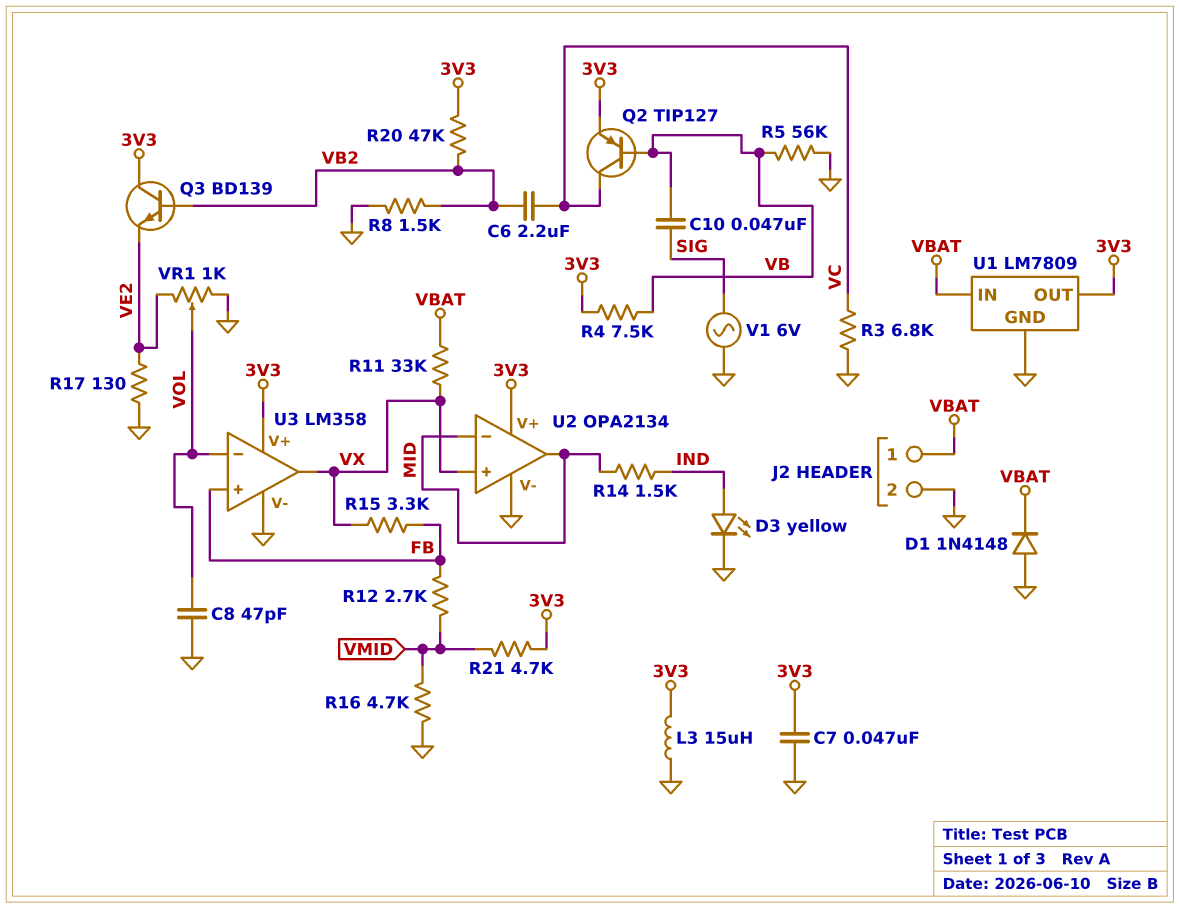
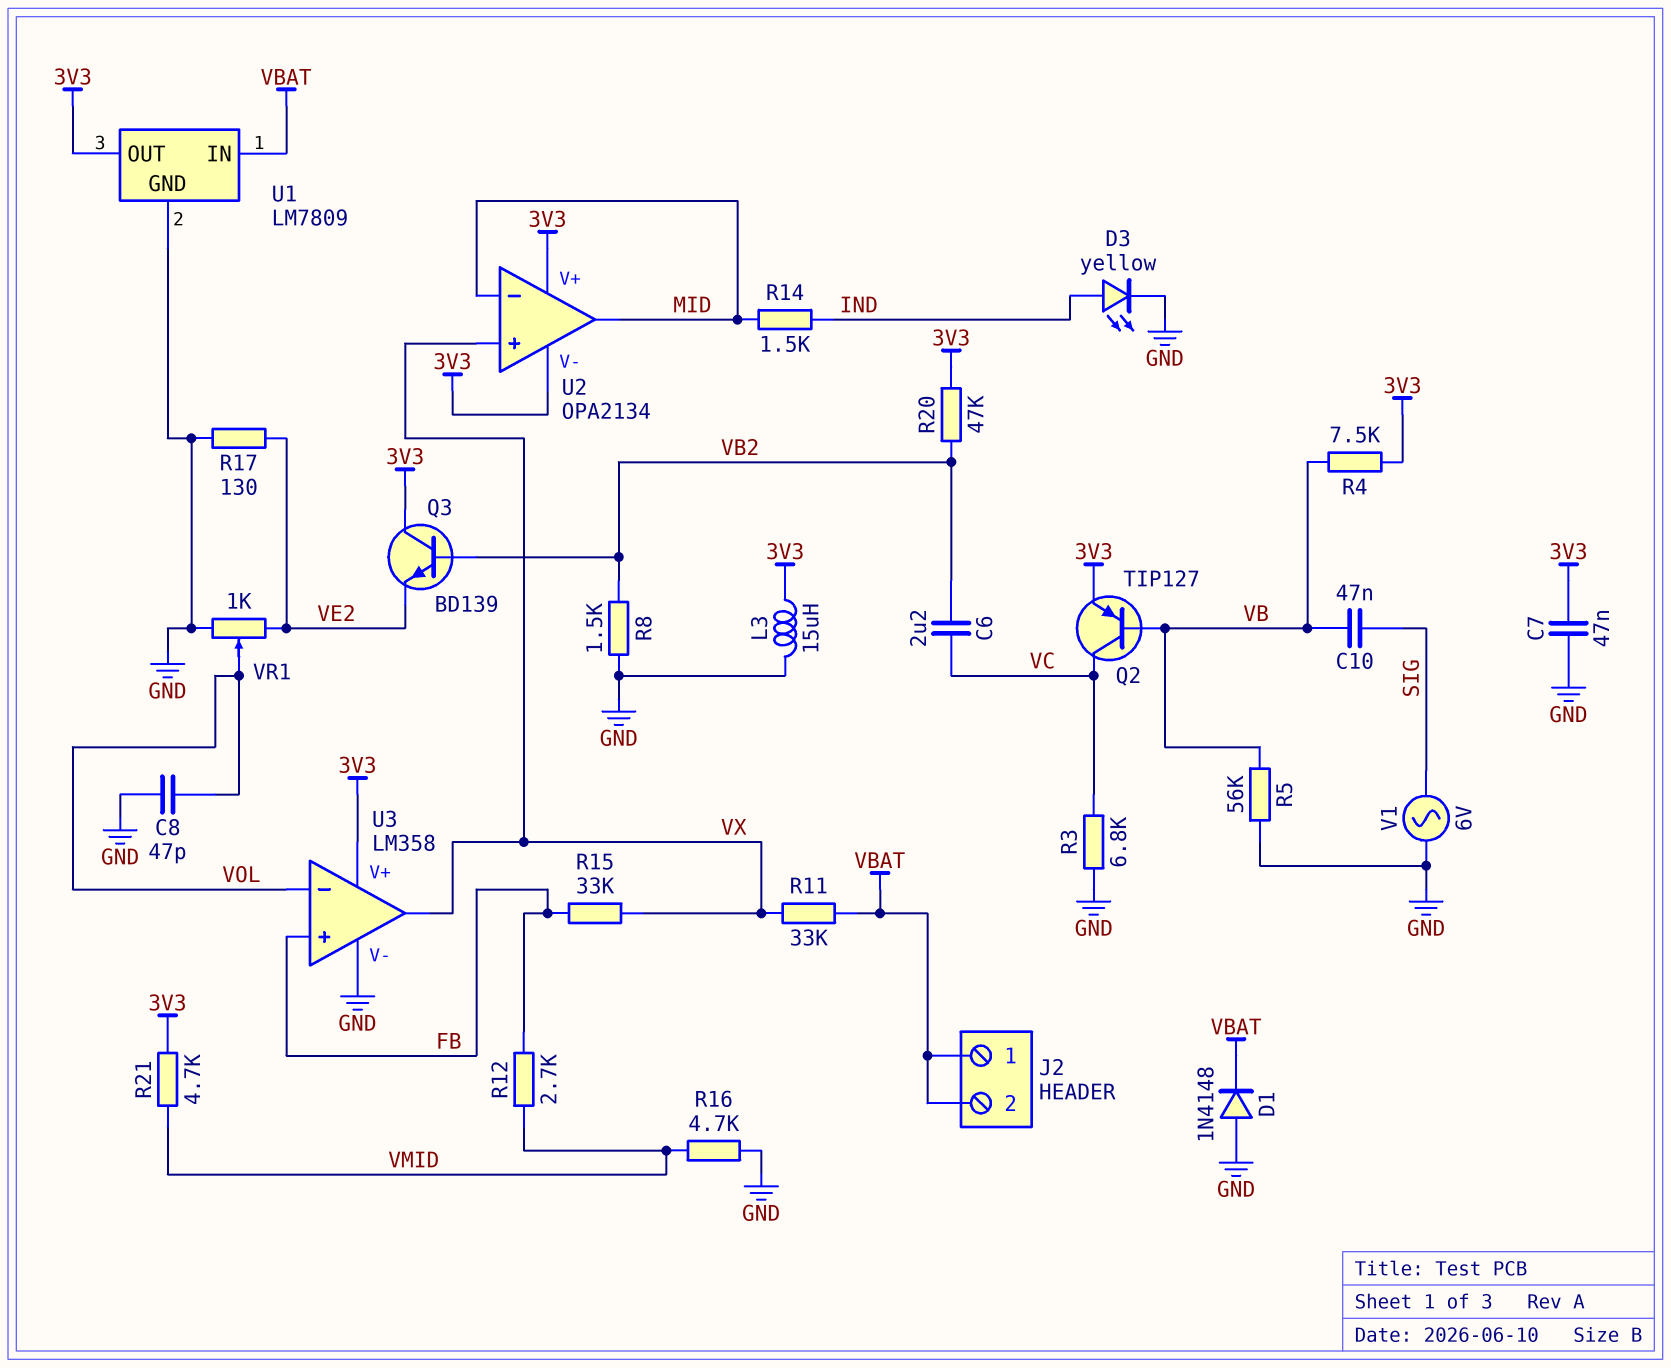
J2 pin 2: GND -> VBAT
R15: 3.3k (FB, VX) -> 33k (FB, VX)
U2 pin V-: GND -> 3V3

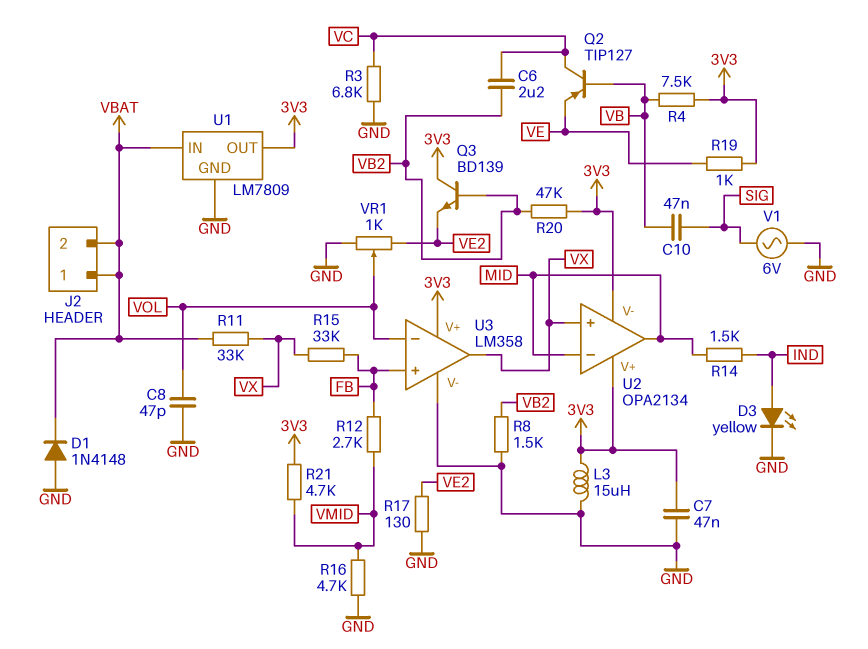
Q2: PNP TIP127 (B VB, C VC, E 3V3) -> PNP TIP127 (B VB, C VC, E VE)
R5: 56k (GND, VB) -> none
R19: none -> 1k (3V3, VE)

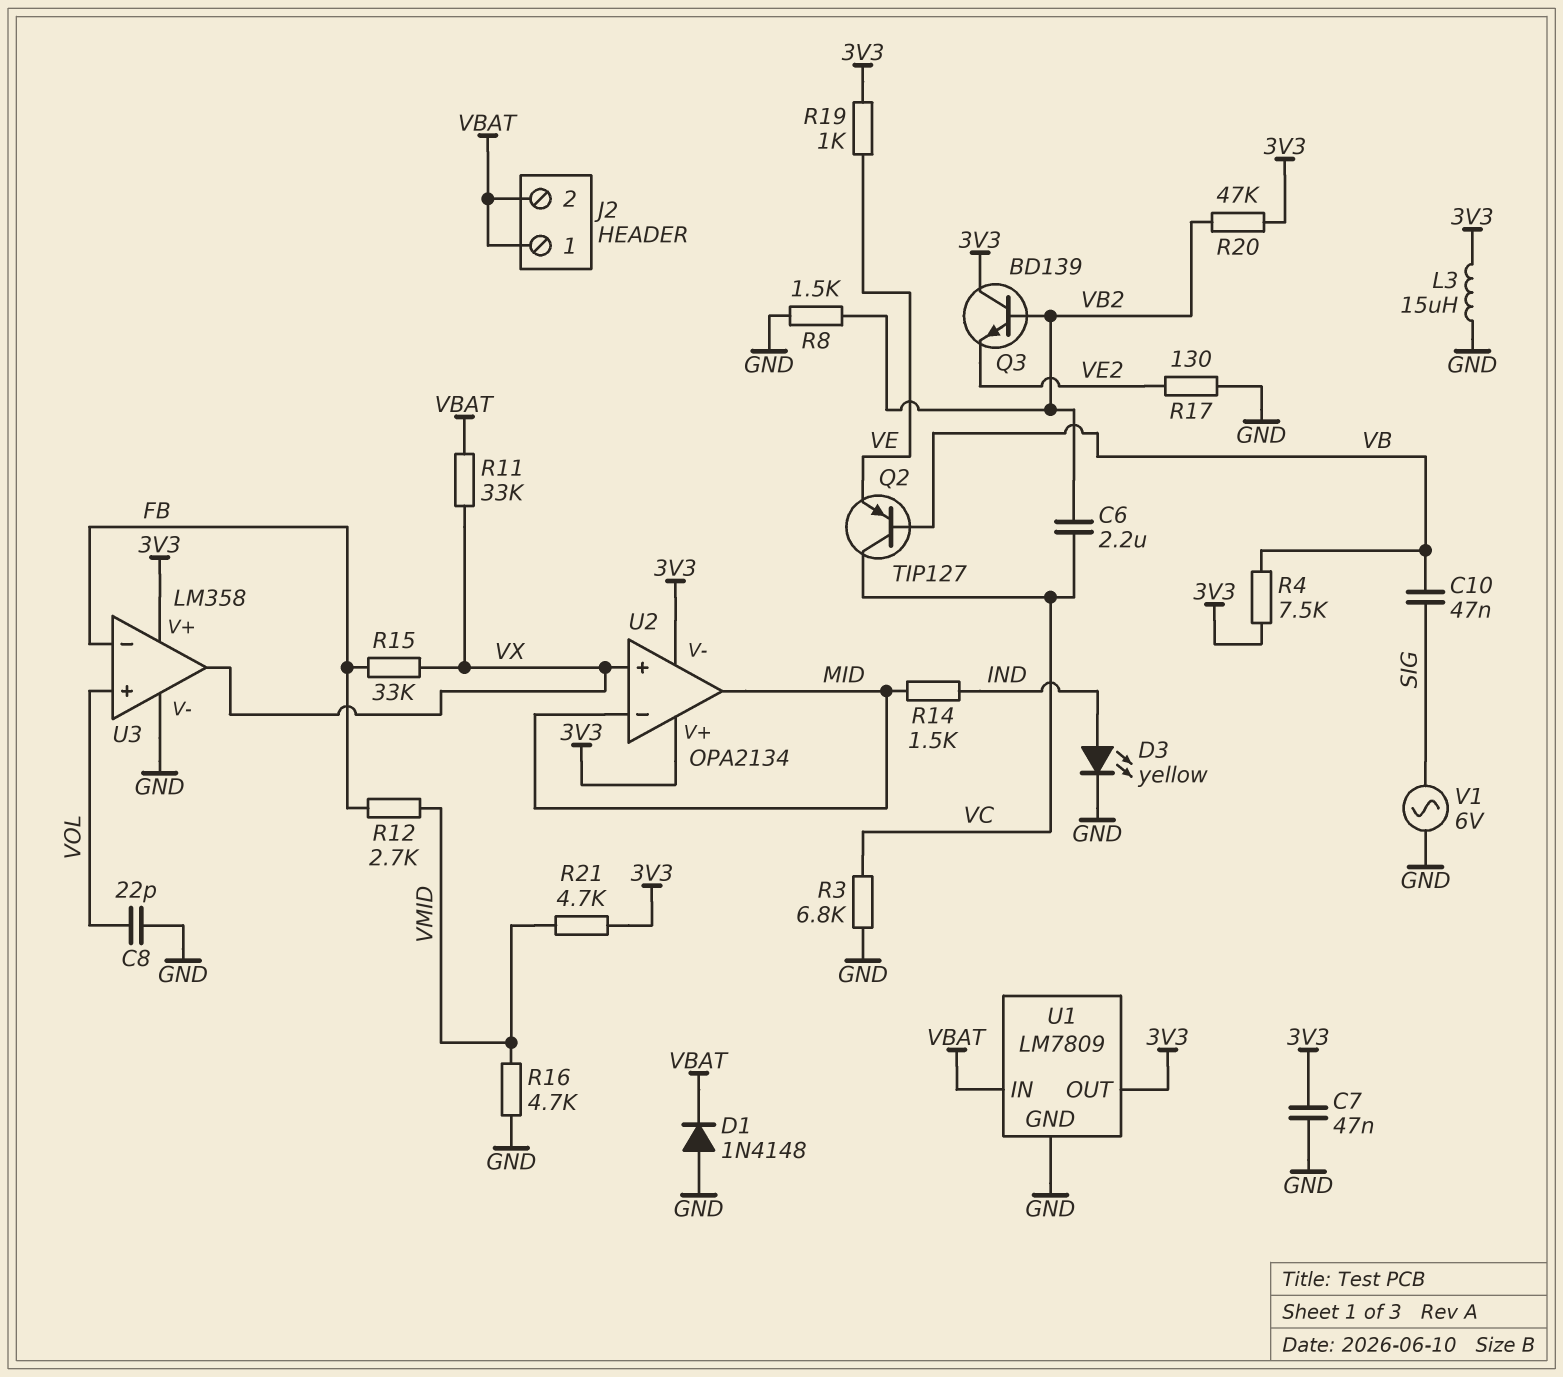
C8: 47pF (GND, VOL) -> 22pF (GND, VOL)
U3 pin in+: FB -> VOL
U3 pin in-: VOL -> FB
VR1: 1k (GND, VE2, wiper VOL) -> none

